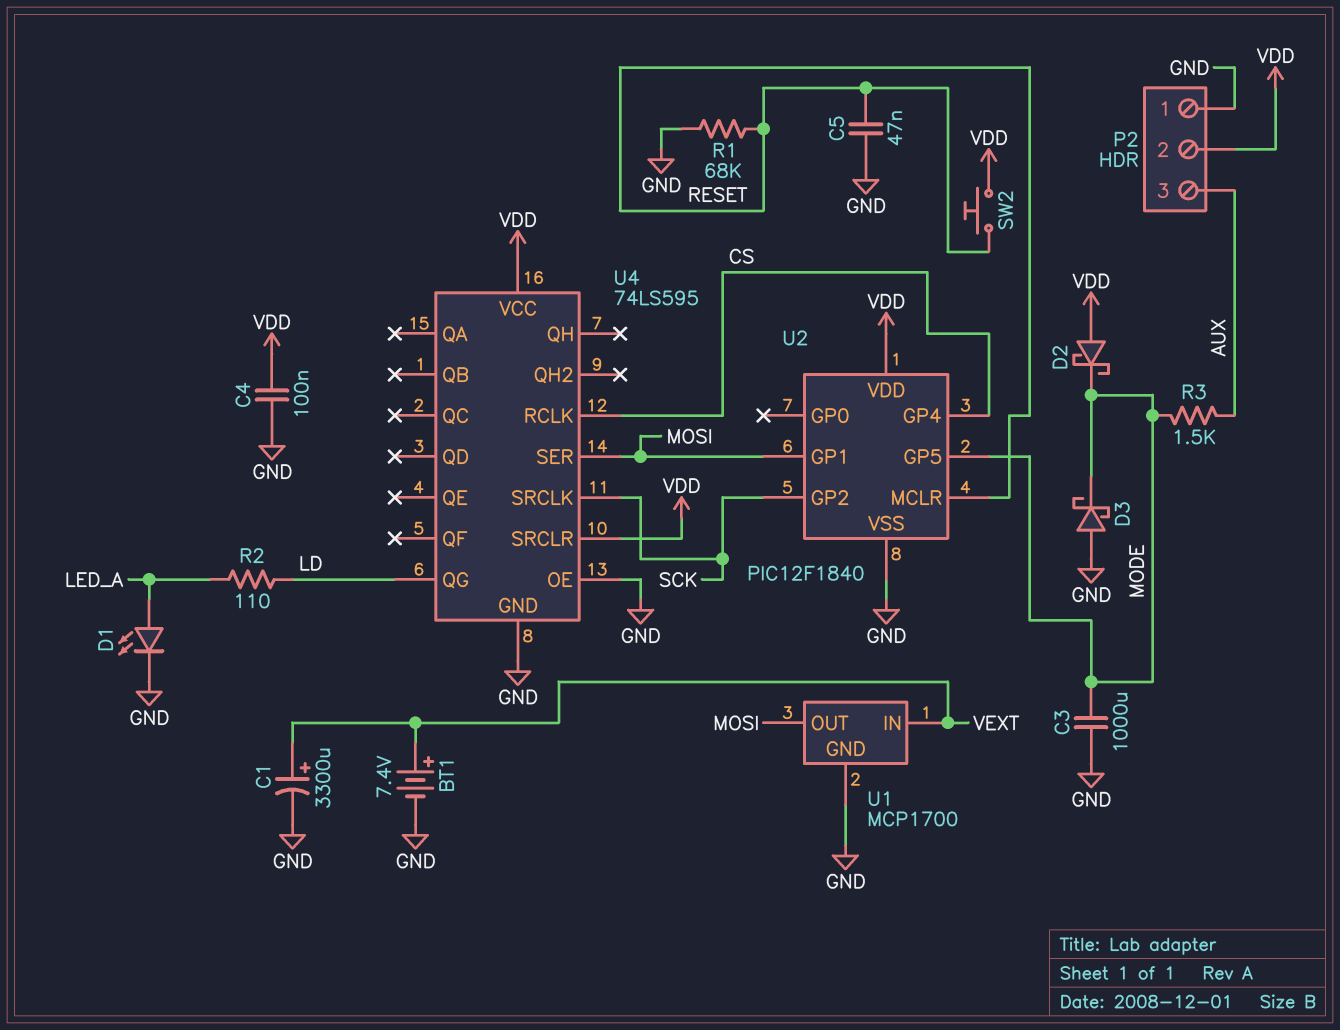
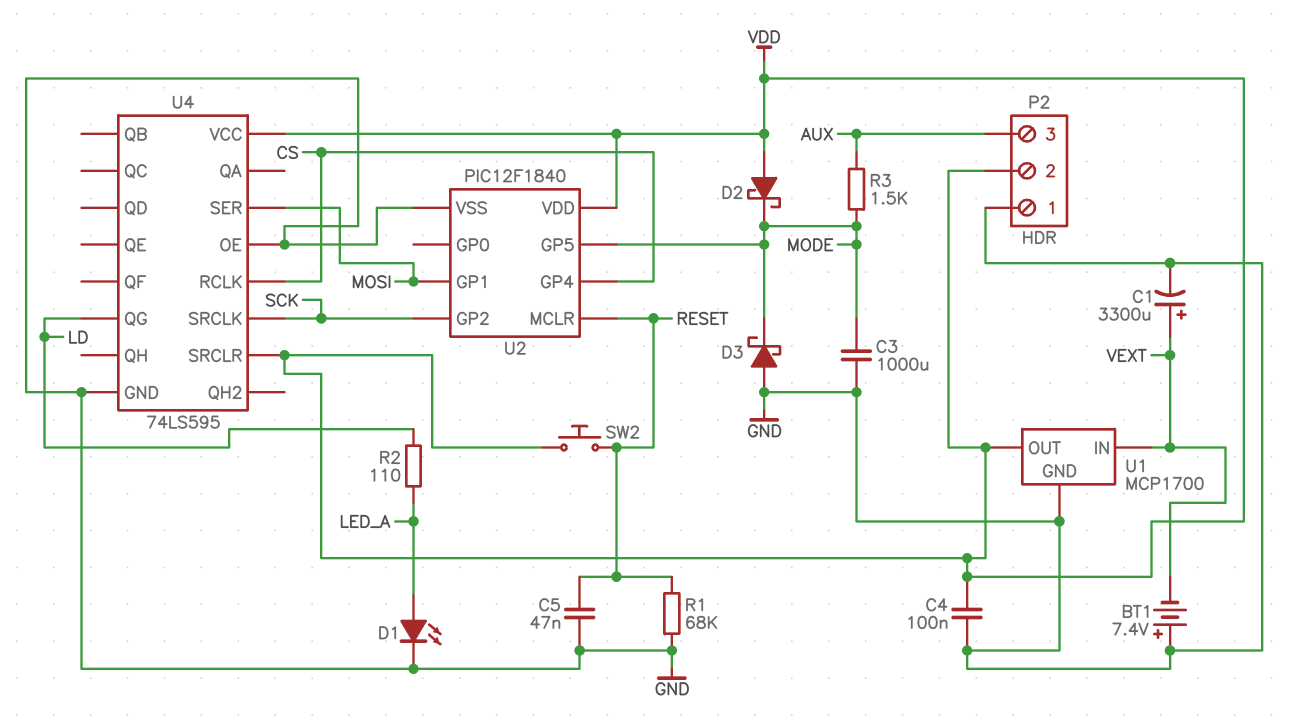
BT1: 7.4V (plus VEXT, minus GND) -> 7.4V (plus GND, minus VEXT)
U1 pin OUT: MOSI -> VDD

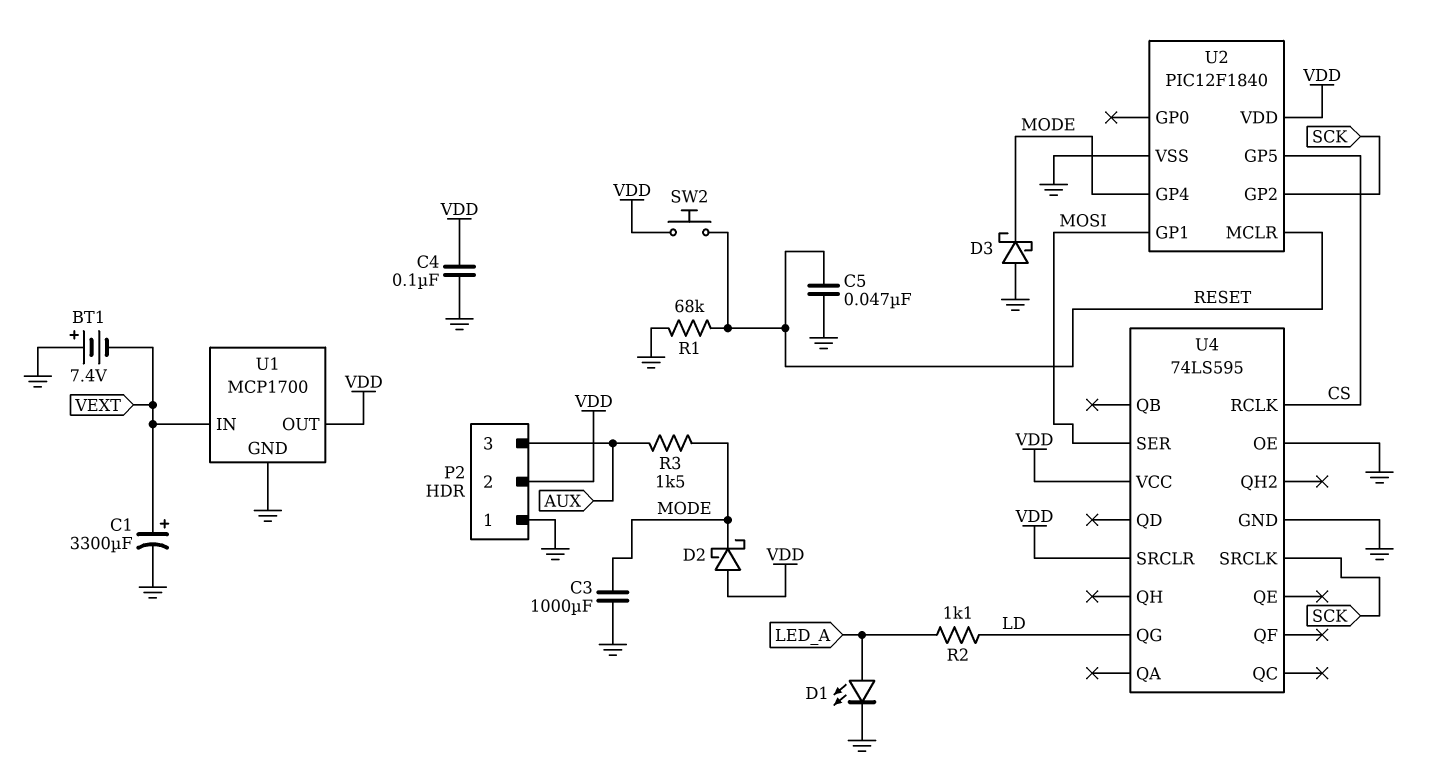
R2: 110 (LD, LED_A) -> 1.1k (LD, LED_A)
U2 pin GP4: CS -> MODE
U2 pin GP5: MODE -> CS

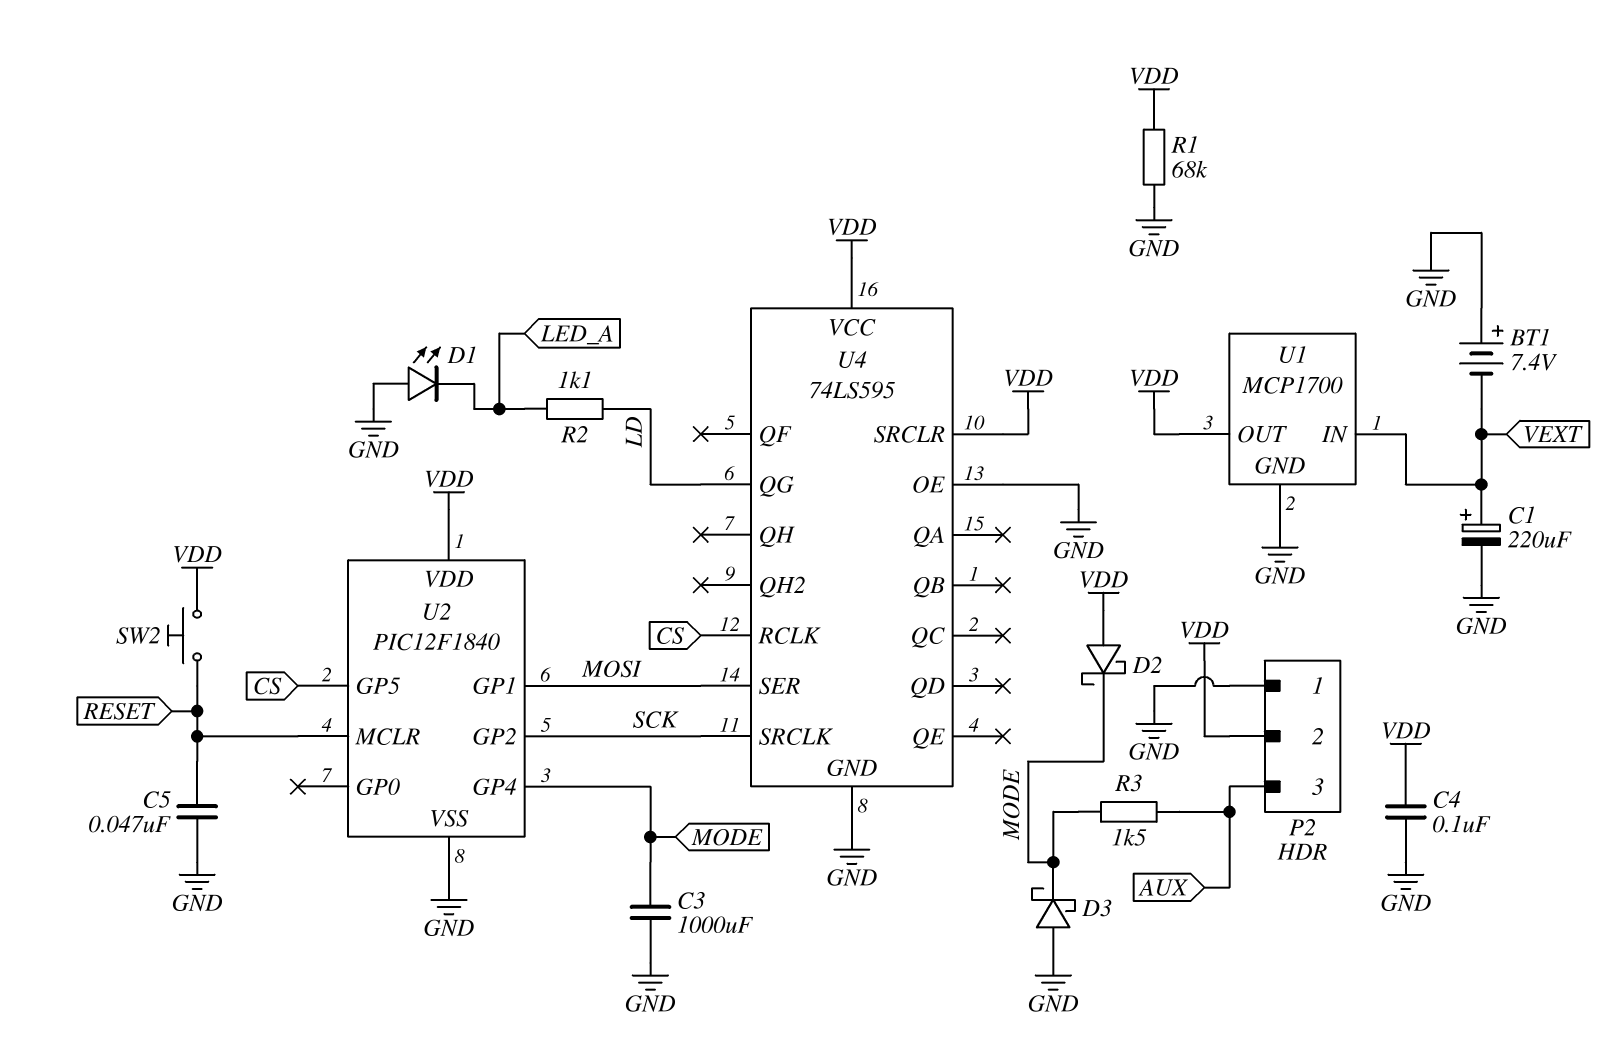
C1: 3300uF (plus VEXT, minus GND) -> 220uF (plus VEXT, minus GND)
D1: LED (A LED_A, K GND) -> LED (A GND, K LED_A)
R1: 68k (GND, RESET) -> 68k (GND, VDD)

